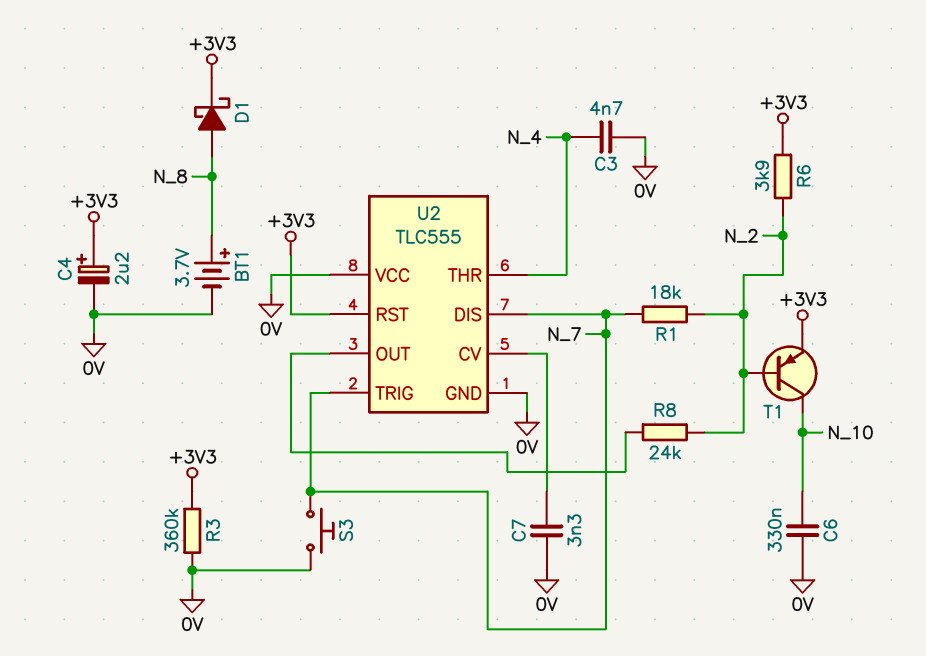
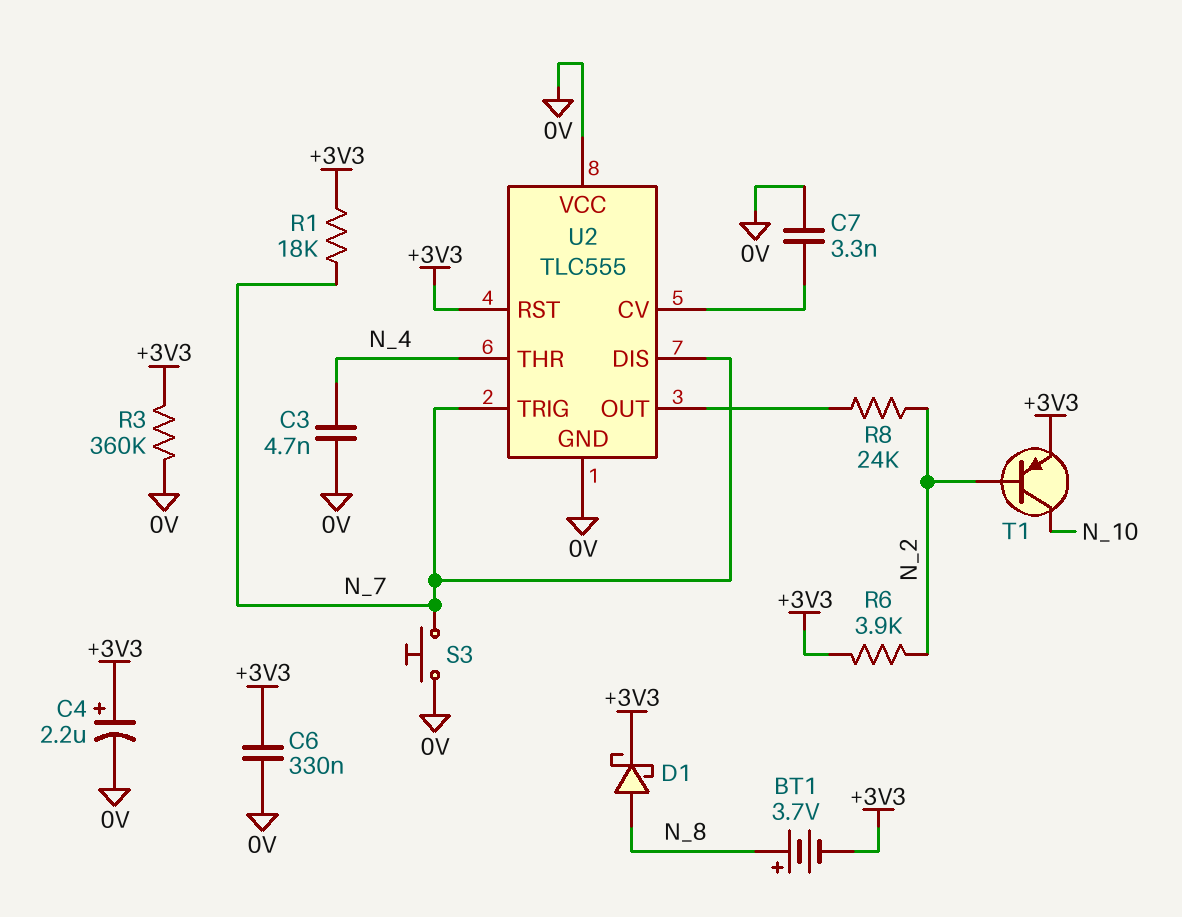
BT1: 3.7V (plus N_8, minus 0V) -> 3.7V (plus N_8, minus +3V3)
C6: 330nF (0V, N_10) -> 330nF (+3V3, 0V)
R1: 18k (N_2, N_7) -> 18k (+3V3, N_7)

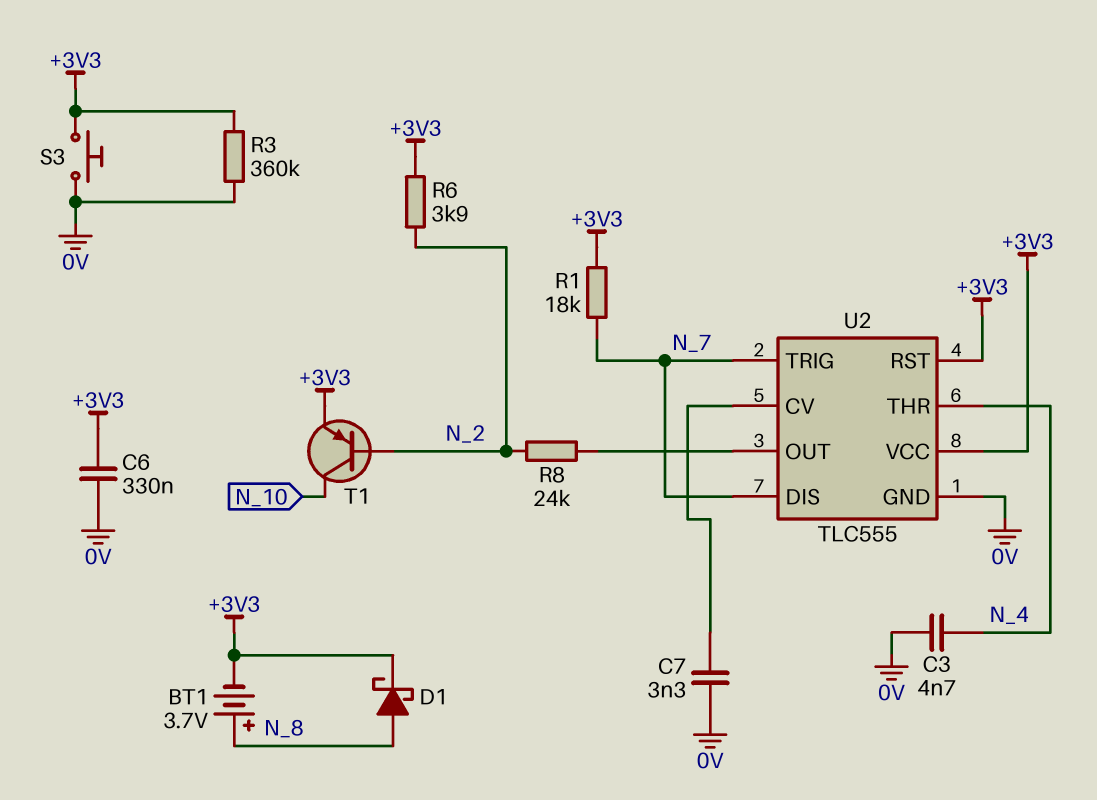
C4: 2.2uF (plus +3V3, minus 0V) -> none
S3: button (0V, N_7) -> button (+3V3, 0V)
U2 pin VCC: 0V -> +3V3

